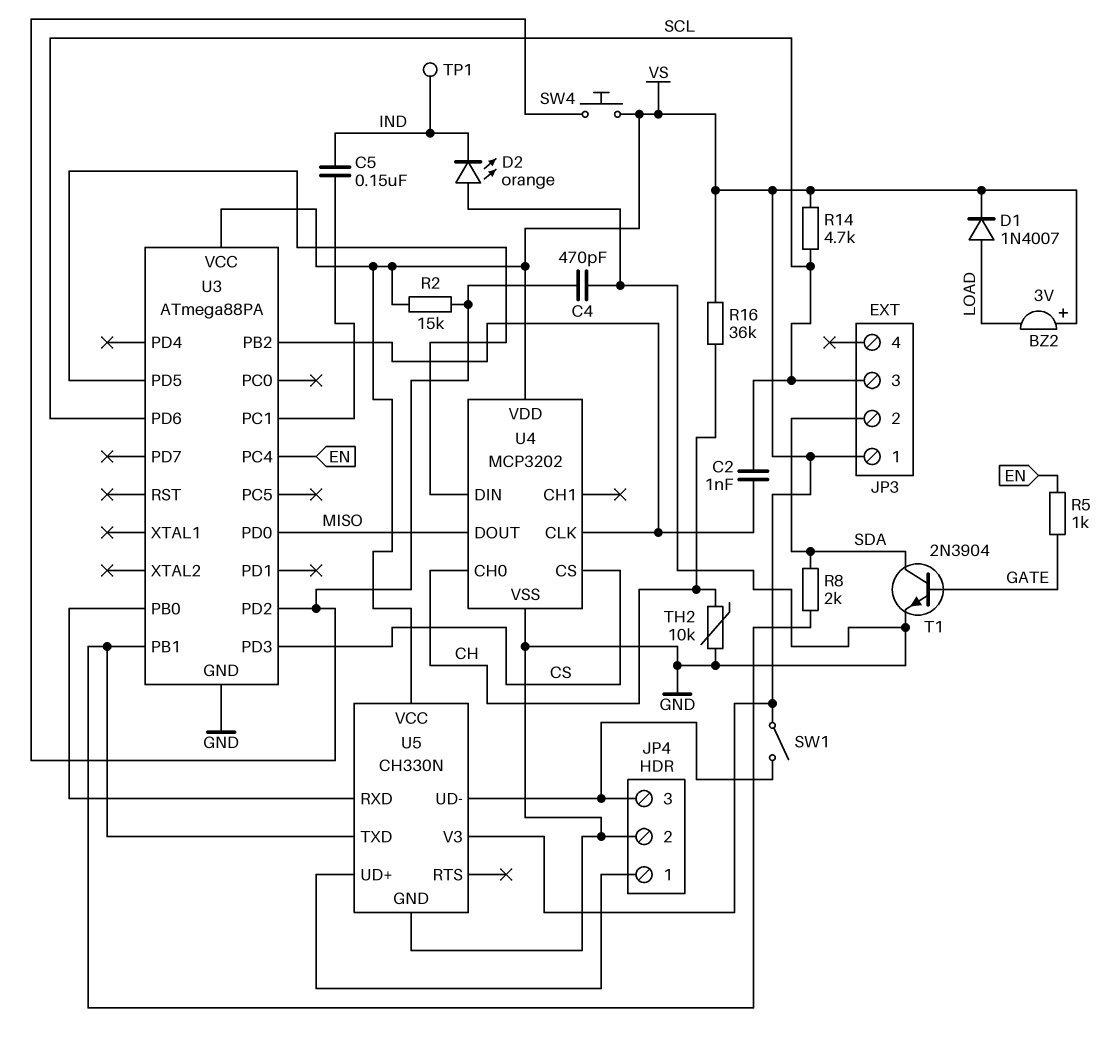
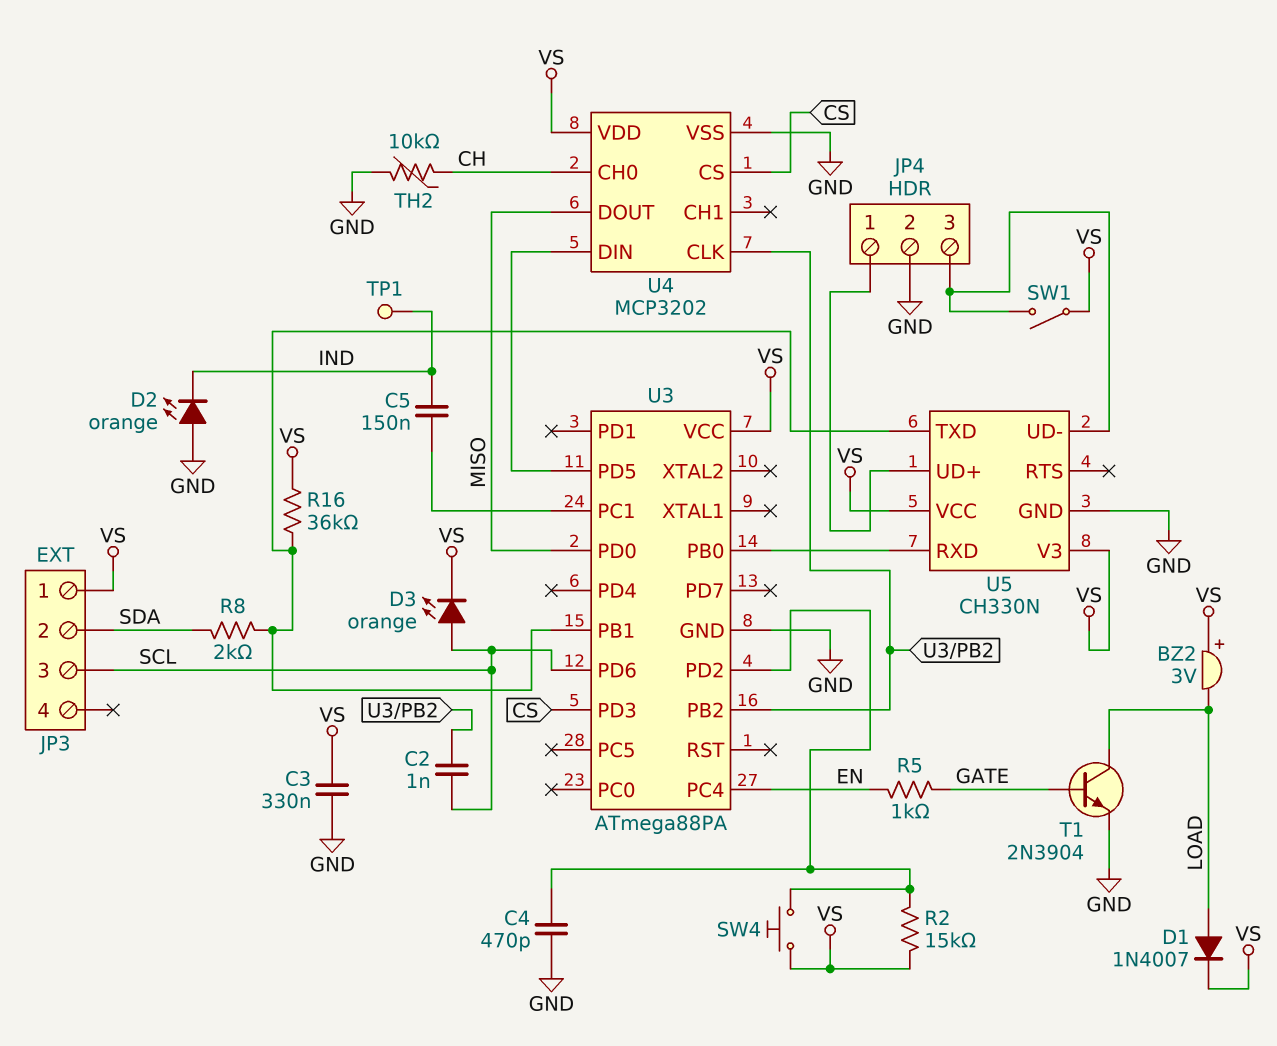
C3: none -> 330nF (GND, VS)
D3: none -> LED orange (A SCL, K VS)
R14: 4.7k (SCL, VS) -> none
R16: 36k (CH, VS) -> 36k (U3/PB1, VS)
T1: NPN 2N3904 (B GATE, C SDA, E GND) -> NPN 2N3904 (B GATE, C LOAD, E GND)

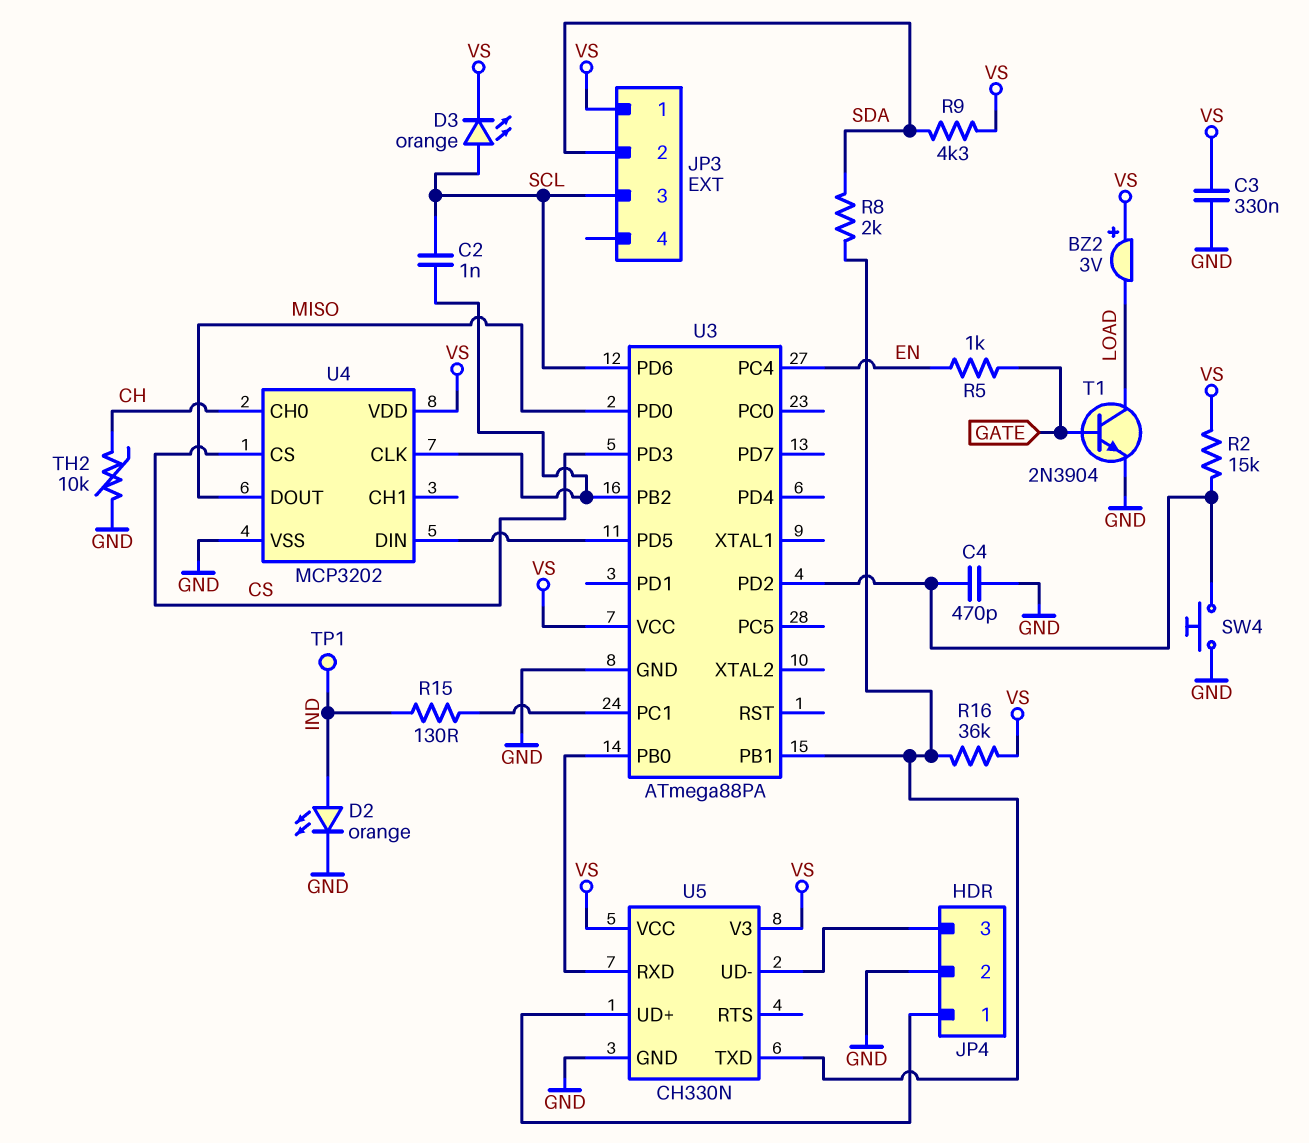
C5: 150nF (IND, U3/PC1) -> none
D1: diode 1N4007 (A LOAD, K VS) -> none
D2: LED orange (A GND, K IND) -> LED orange (A IND, K GND)
R9: none -> 4.3k (SDA, VS)
R15: none -> 130 (IND, U3/PC1)
SW1: switch (JP4/3, VS) -> none
SW4: button (U3/PD2, VS) -> button (GND, U3/PD2)

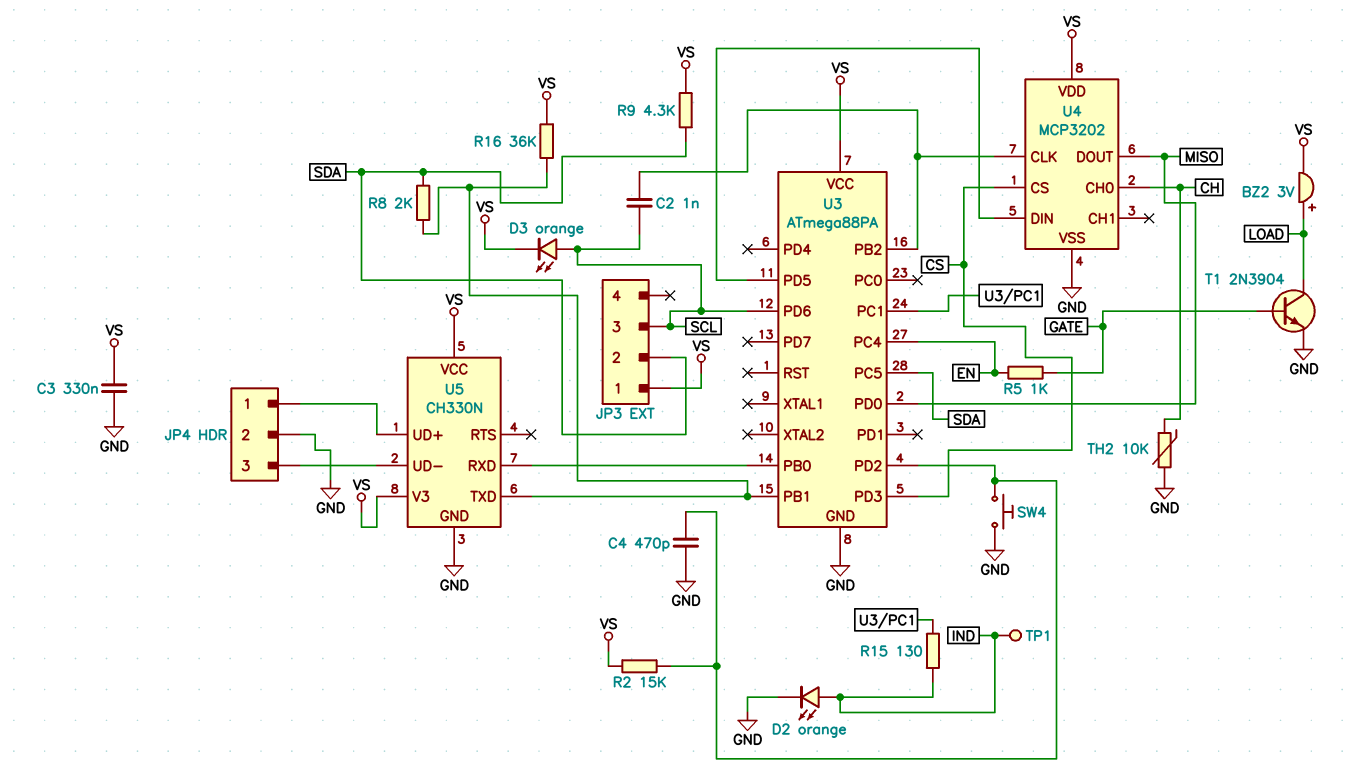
BZ2: buzzer 3V (plus VS, minus LOAD) -> buzzer 3V (plus LOAD, minus VS)
U3 pin PC5: none -> SDA

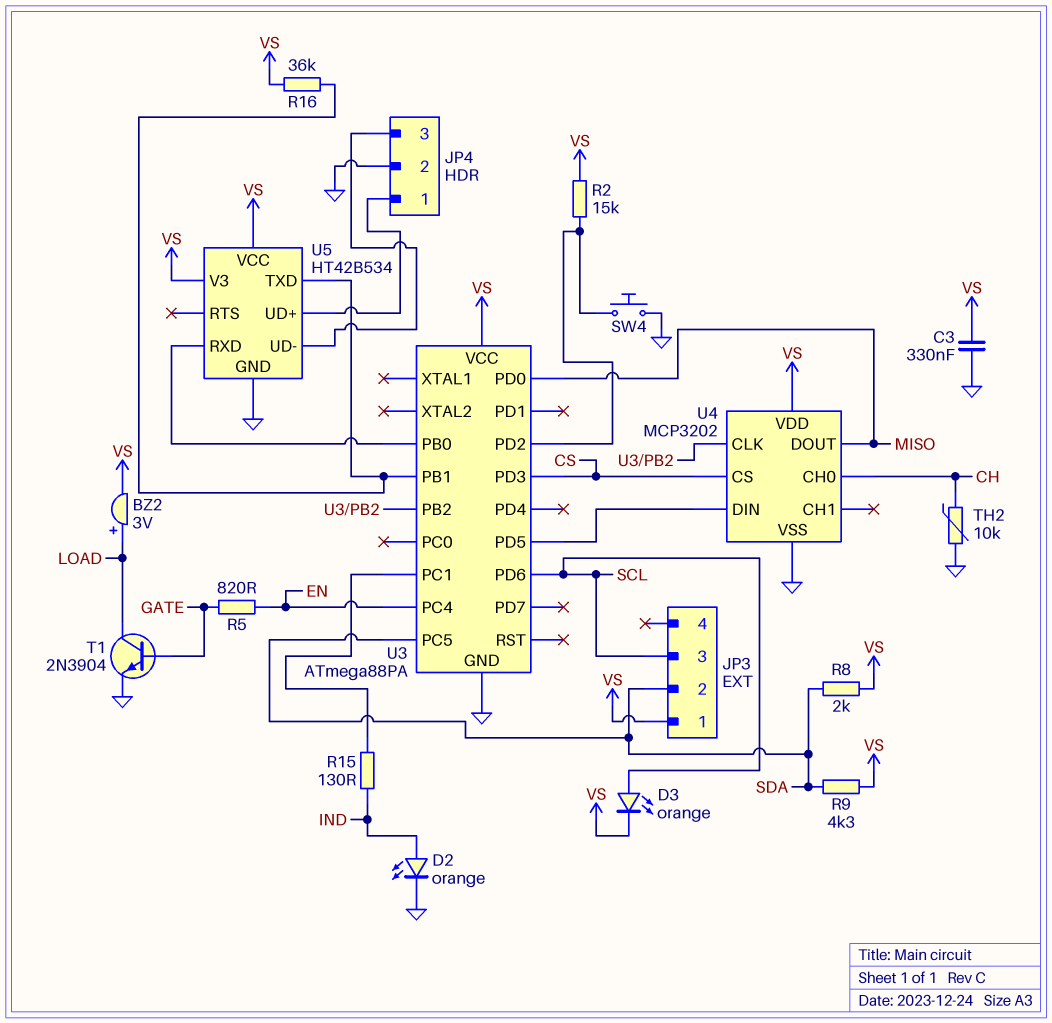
C2: 1nF (SCL, U3/PB2) -> none
C4: 470pF (GND, U3/PD2) -> none
R5: 1k (EN, GATE) -> 820 (EN, GATE)
R8: 2k (SDA, U3/PB1) -> 2k (SDA, VS)
TP1: test point (IND) -> none
U5: CH330N -> HT42B534

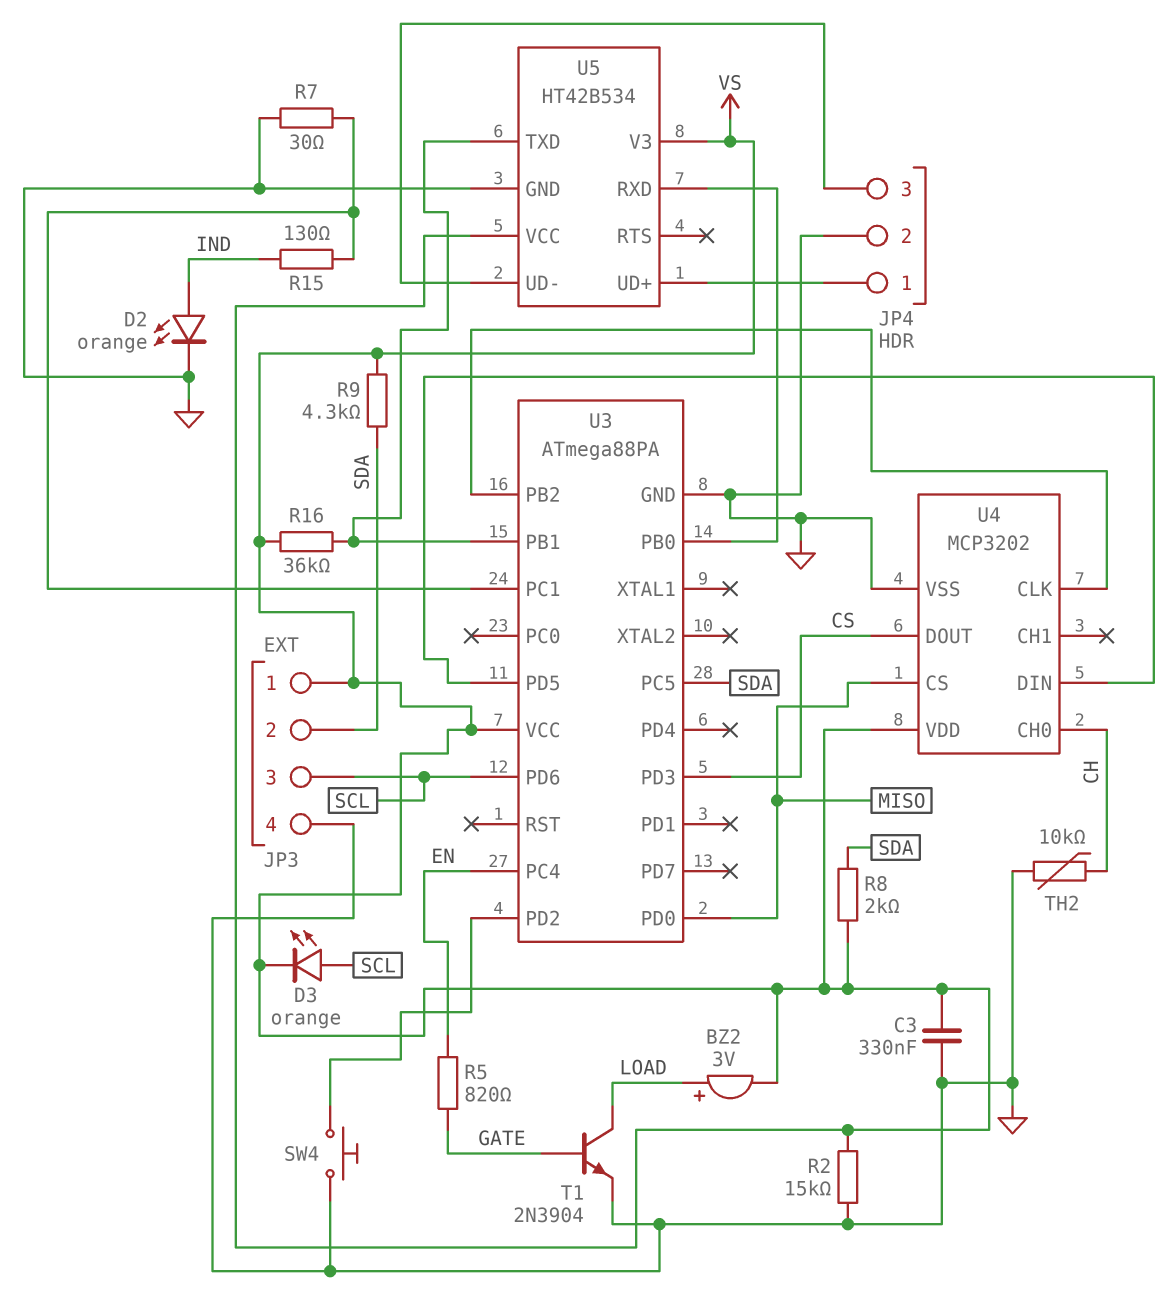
JP3 pin 4: none -> GND
R2: 15k (U3/PD2, VS) -> 15k (GND, VS)
R7: none -> 30 (GND, U3/PC1)
U4 pin CS: CS -> MISO
U4 pin DOUT: MISO -> CS

